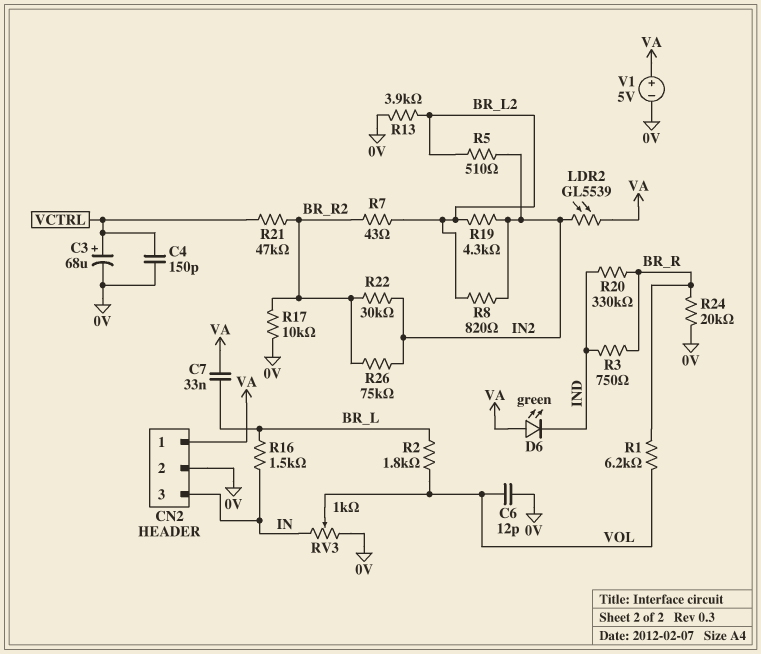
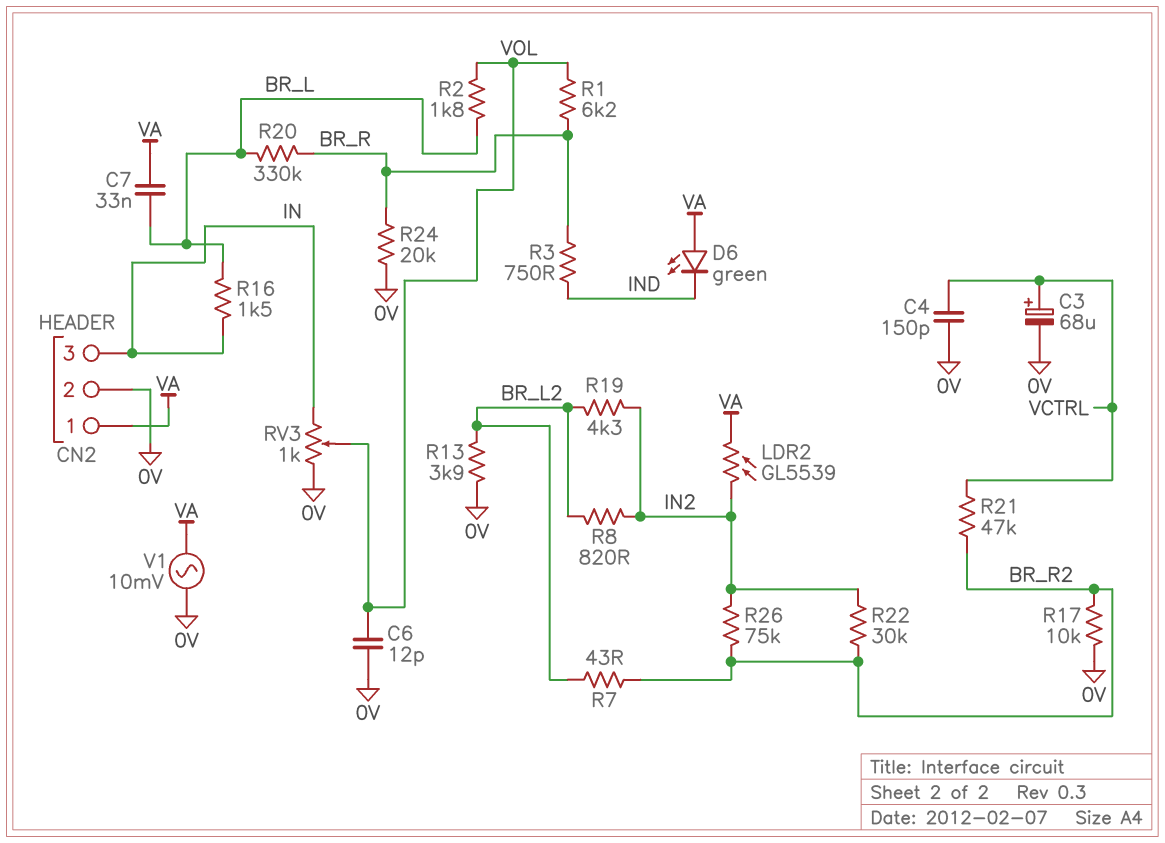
R5: 510 (BR_L2, IN2) -> none
R20: 330k (BR_R, IND) -> 330k (BR_L, BR_R)
V1: 5V (plus VA, minus 0V) -> AC 10mV (0V, VA)

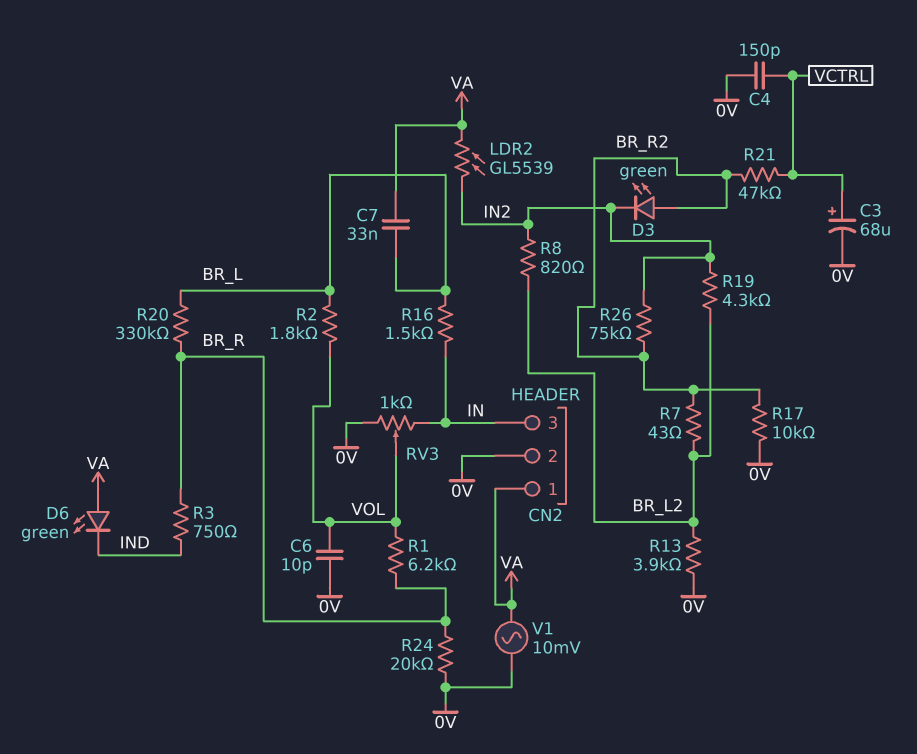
C6: 12pF (0V, VOL) -> 10pF (0V, VOL)
D3: none -> LED green (A BR_R2, K IN2)
R22: 30k (BR_R2, IN2) -> none

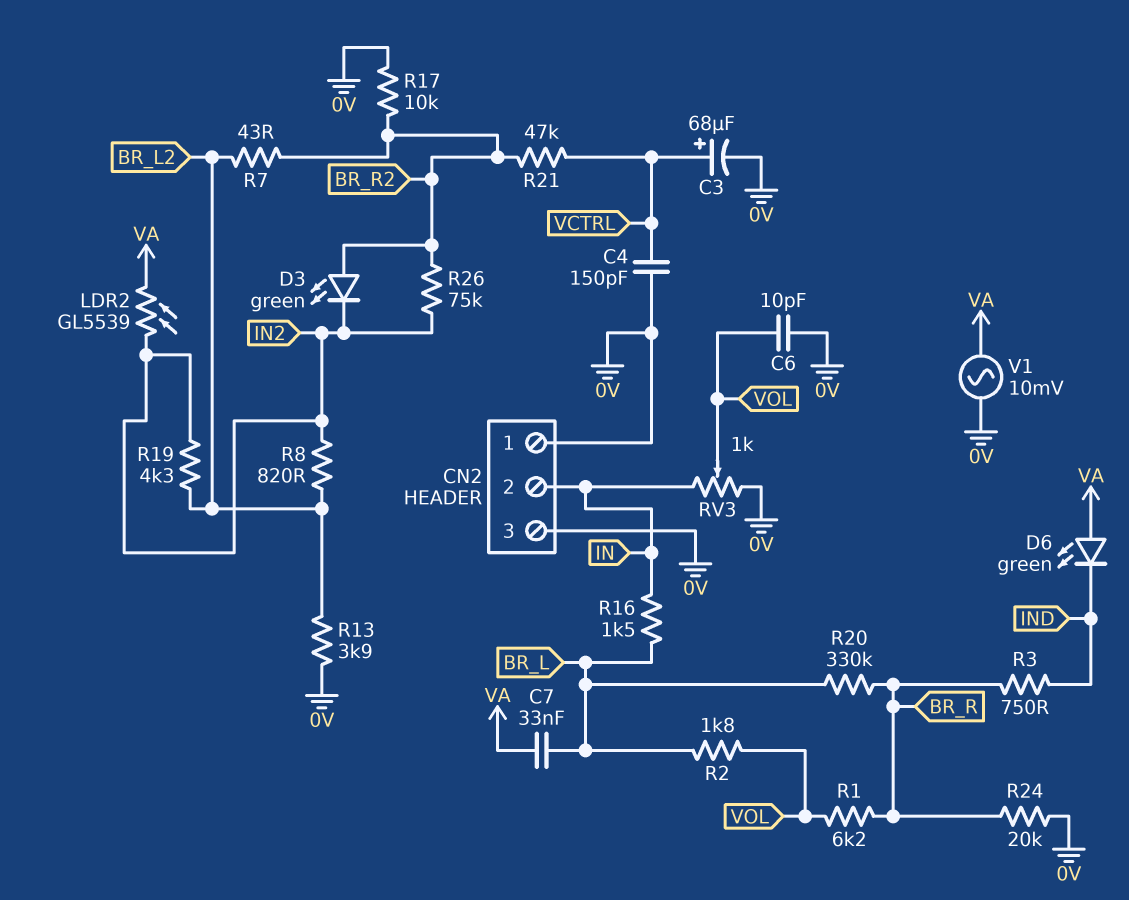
CN2 pin 1: VA -> 0V
CN2 pin 2: 0V -> IN
CN2 pin 3: IN -> 0V

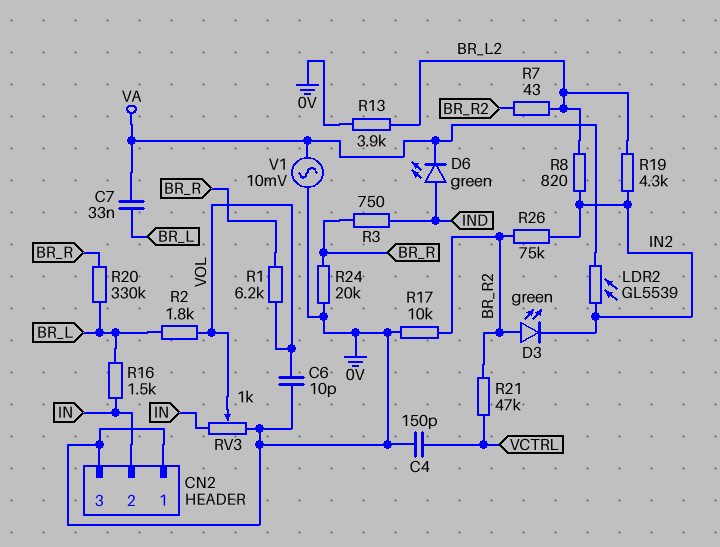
C3: 68uF (plus VCTRL, minus 0V) -> none
D6: LED green (A VA, K IND) -> LED green (A IND, K VA)

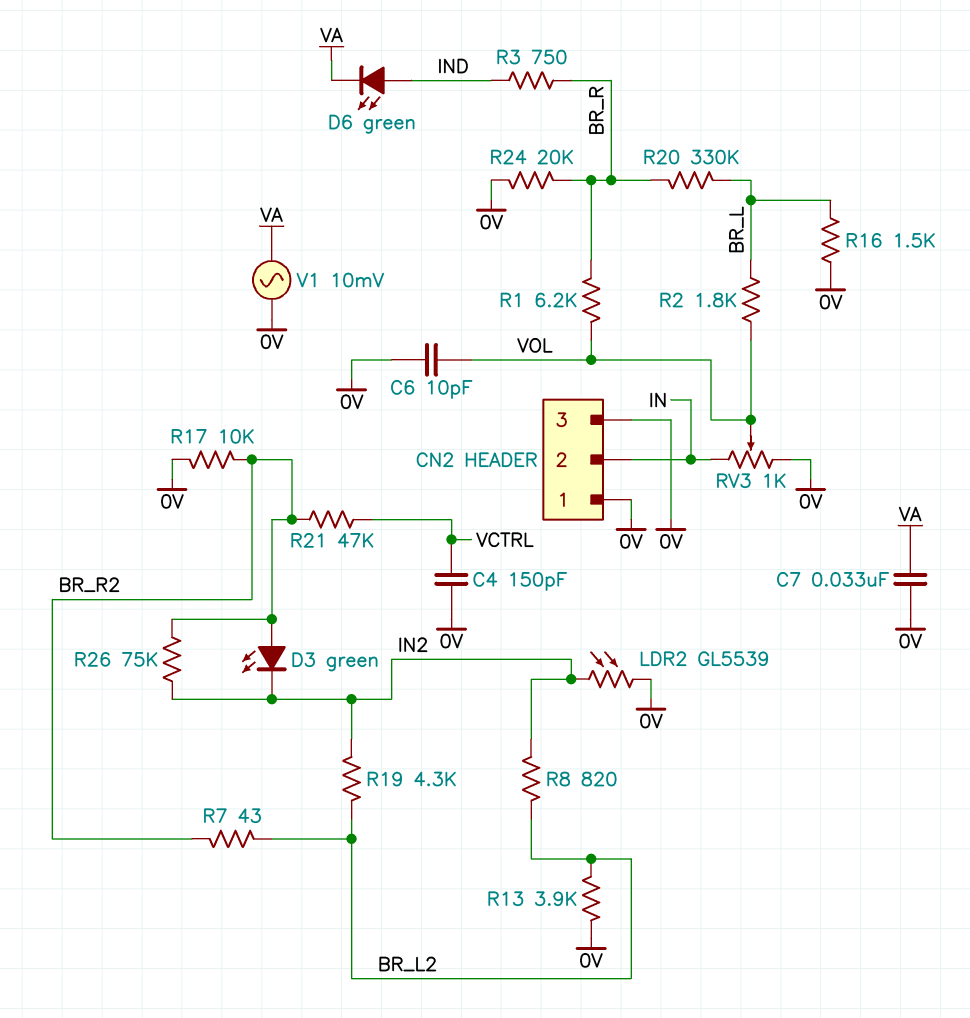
C7: 33nF (BR_L, VA) -> 33nF (0V, VA)
LDR2: GL5539 (IN2, VA) -> GL5539 (0V, IN2)
R16: 1.5k (BR_L, IN) -> 1.5k (0V, BR_L)

